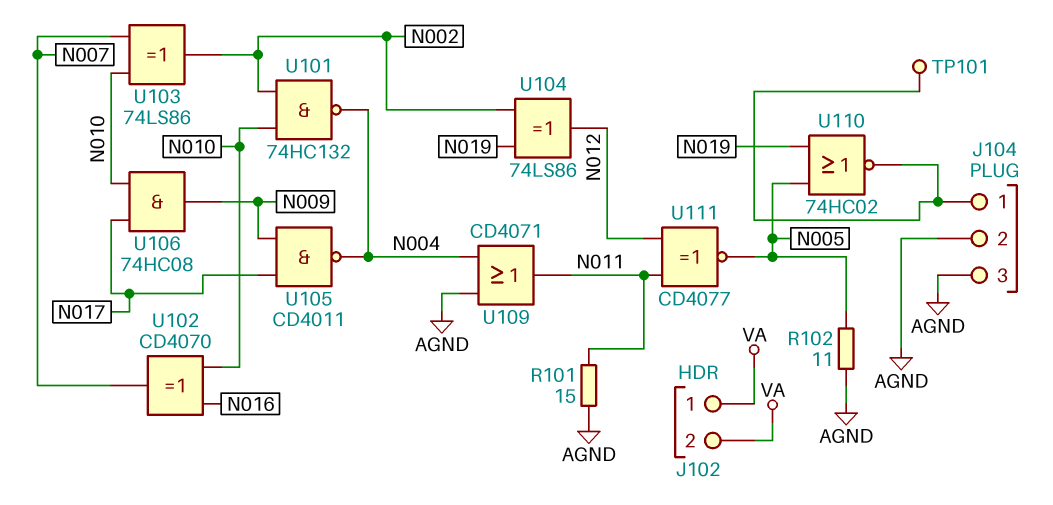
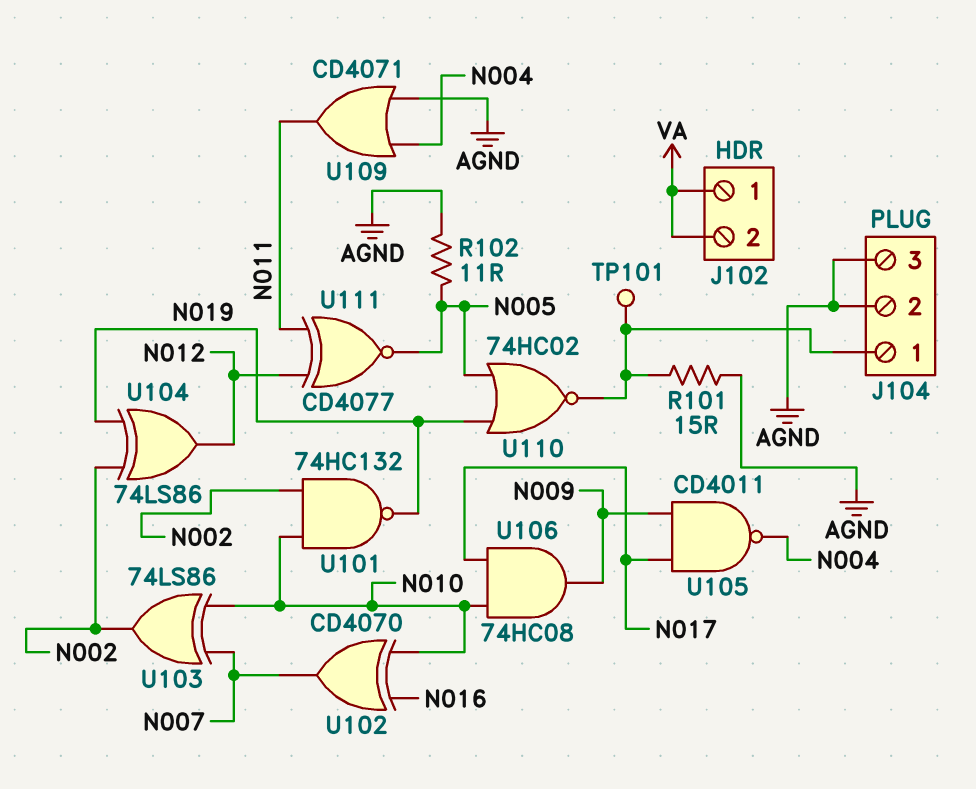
R101: 15 (AGND, N011) -> 15 (AGND, J104/1)
U101: NAND 74HC132 (in N002, in N010, out N004) -> NAND 74HC132 (in N002, in N010, out N019)

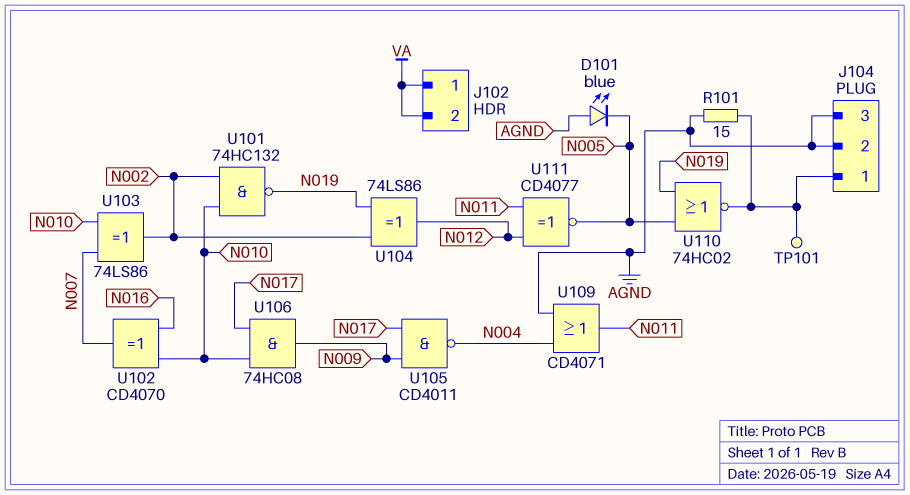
D101: none -> LED blue (A AGND, K N005)
R102: 11 (AGND, N005) -> none

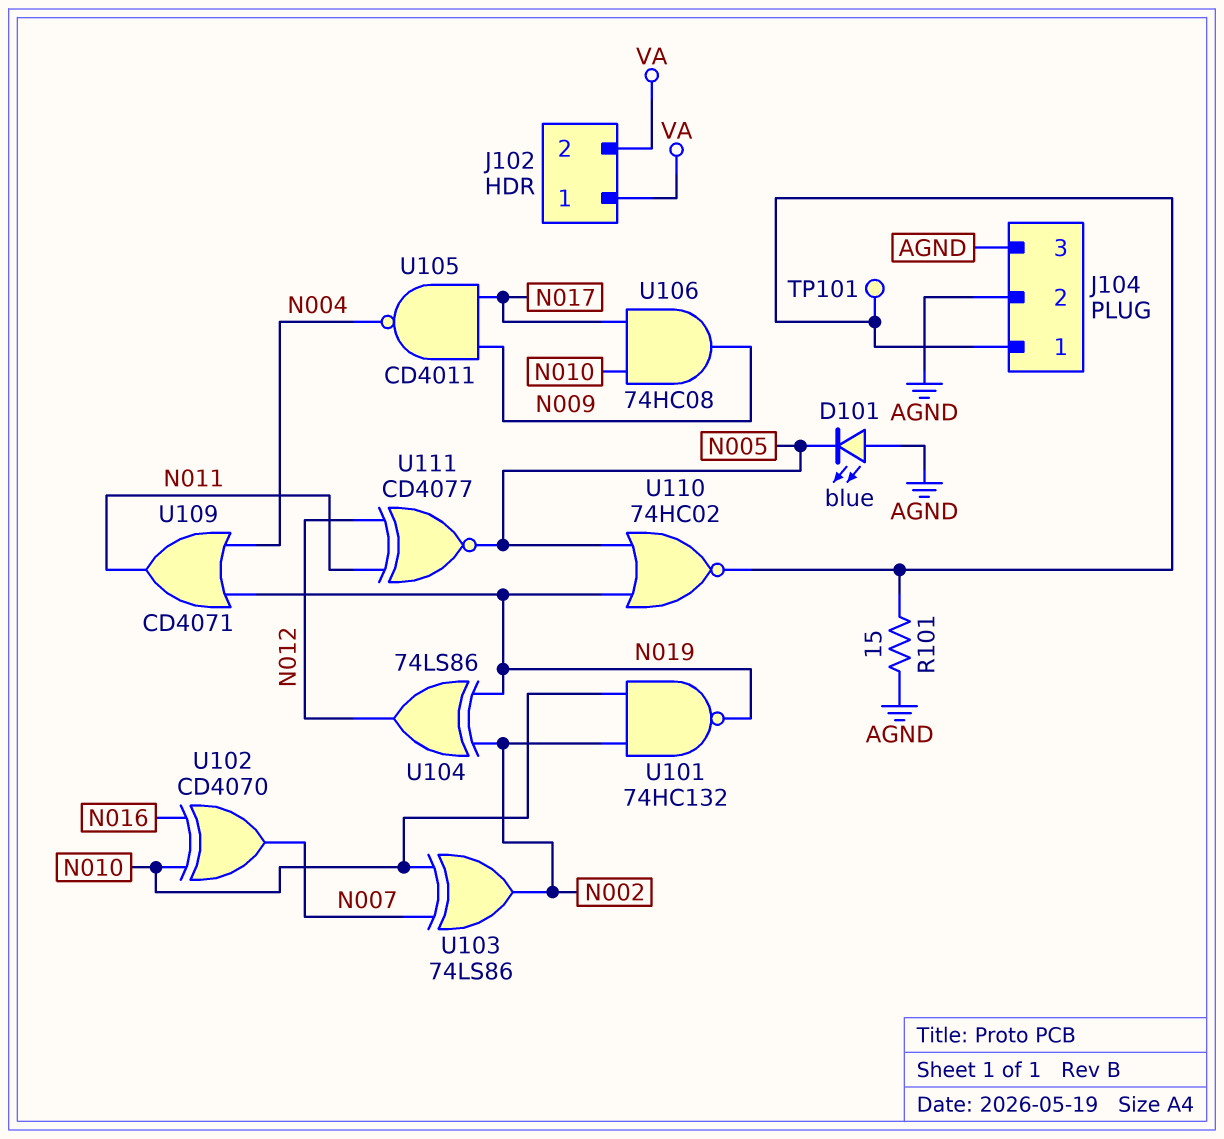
U109: OR CD4071 (in AGND, in N004, out N011) -> OR CD4071 (in N004, in N019, out N011)

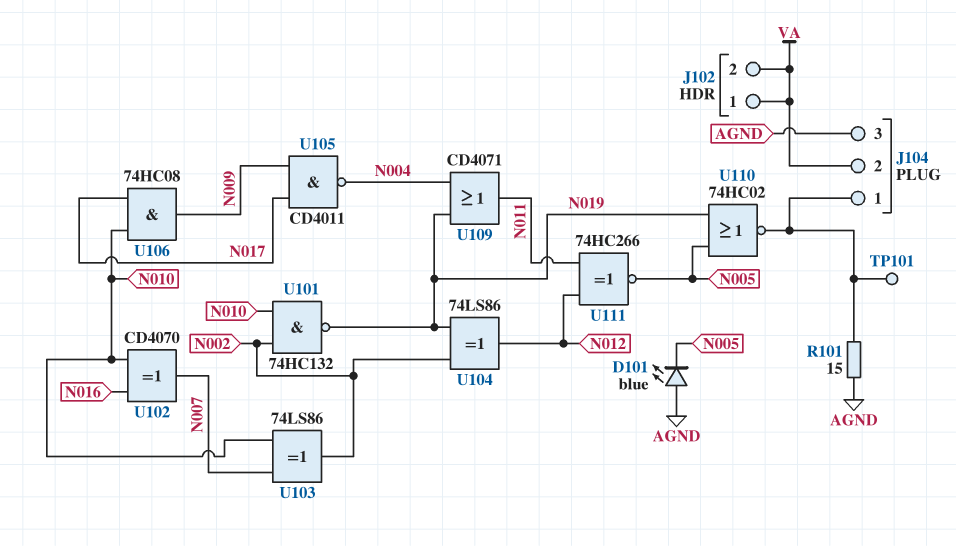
J104 pin 2: AGND -> VA
U111: XNOR CD4077 (in N011, in N012, out N005) -> XNOR 74HC266 (in N011, in N012, out N005)

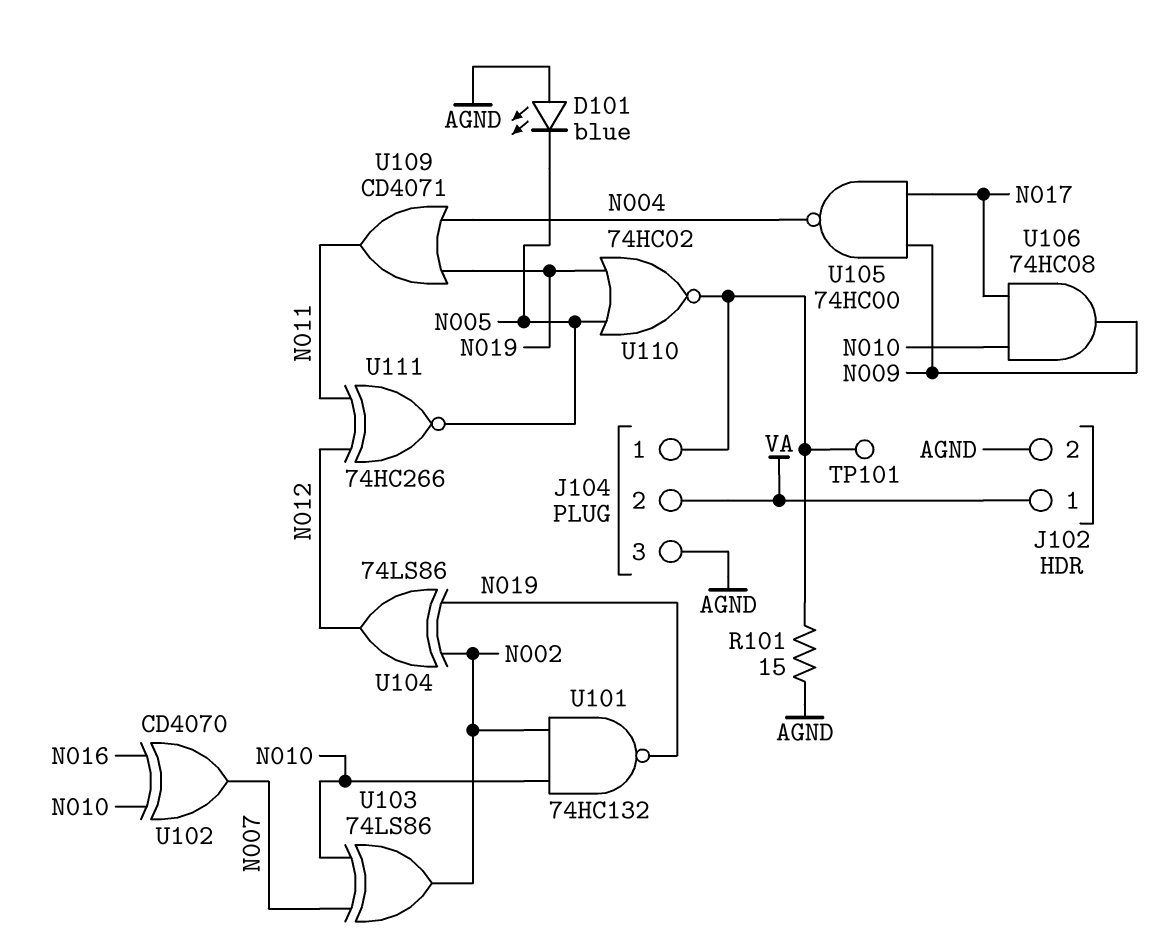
J102 pin 2: VA -> AGND
U105: NAND CD4011 (in N009, in N017, out N004) -> NAND 74HC00 (in N009, in N017, out N004)

